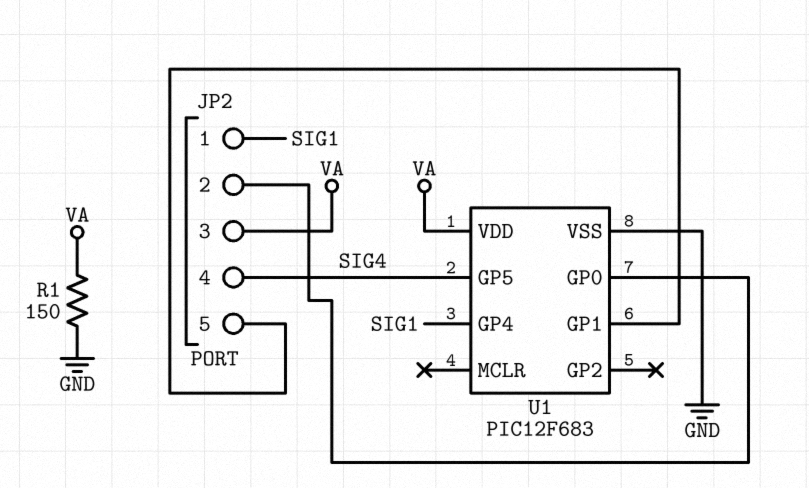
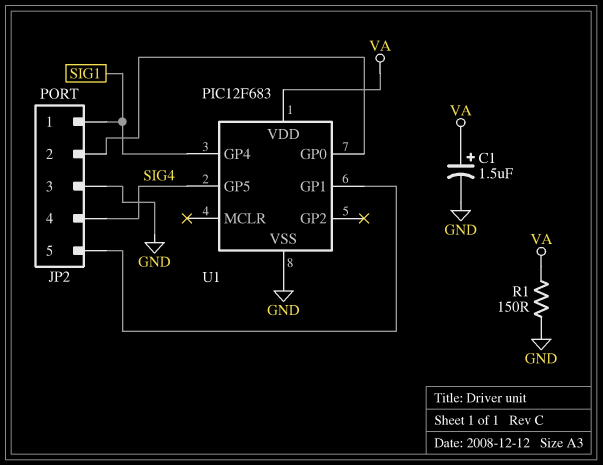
C1: none -> 1.5uF (plus VA, minus GND)
JP2 pin 3: VA -> GND

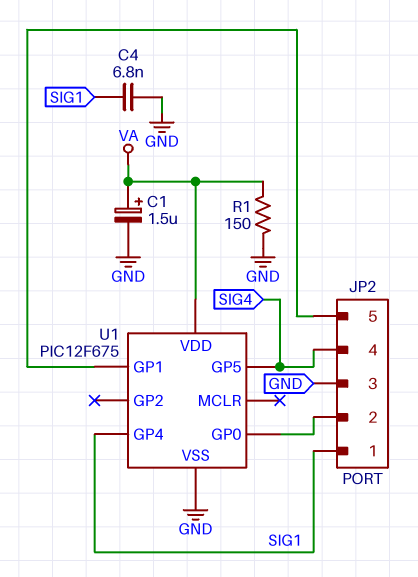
C4: none -> 6.8nF (GND, SIG1)
U1: PIC12F683 -> PIC12F675

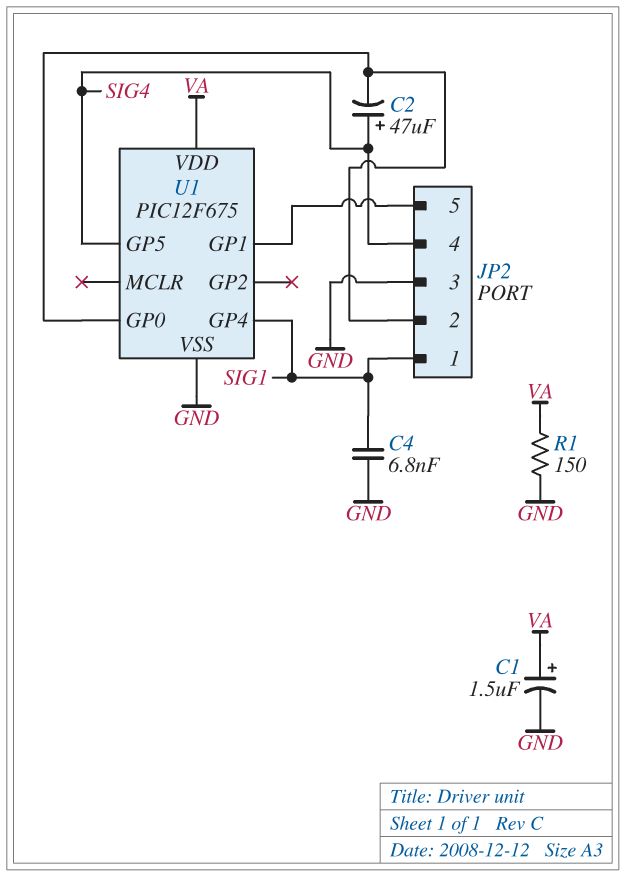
C2: none -> 47uF (plus SIG4, minus JP2/2)

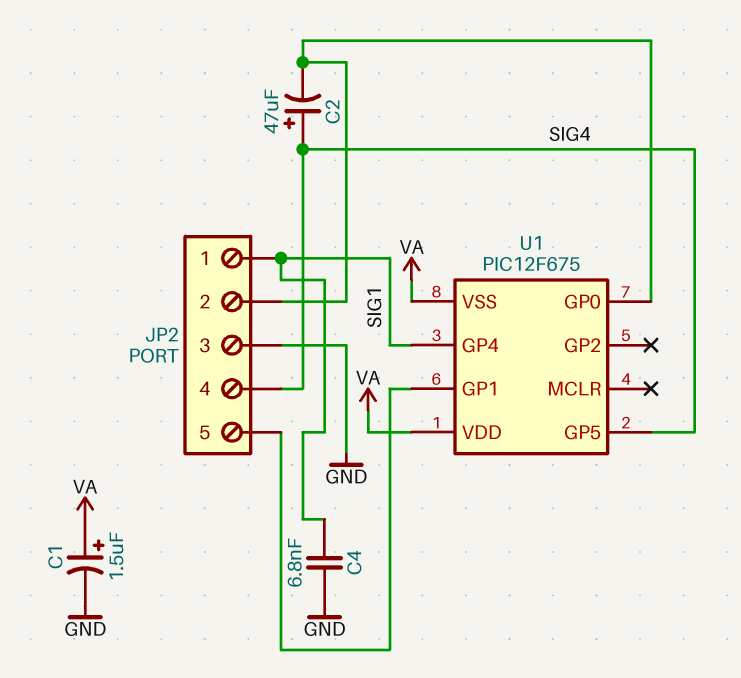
R1: 150 (GND, VA) -> none
U1 pin VSS: GND -> VA

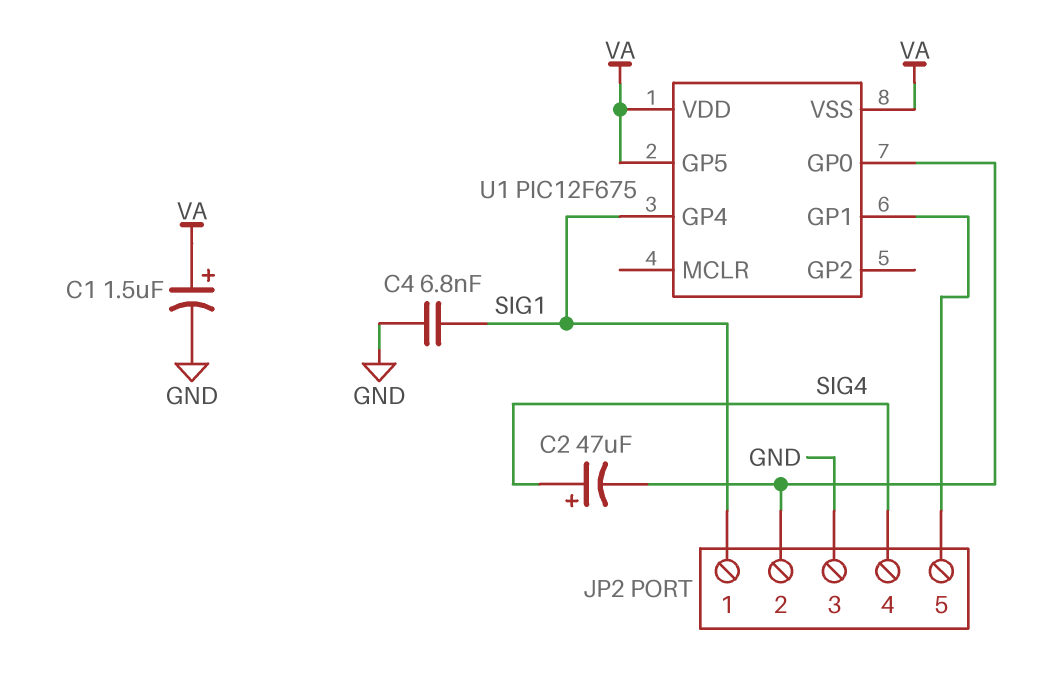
U1 pin GP5: SIG4 -> VA

